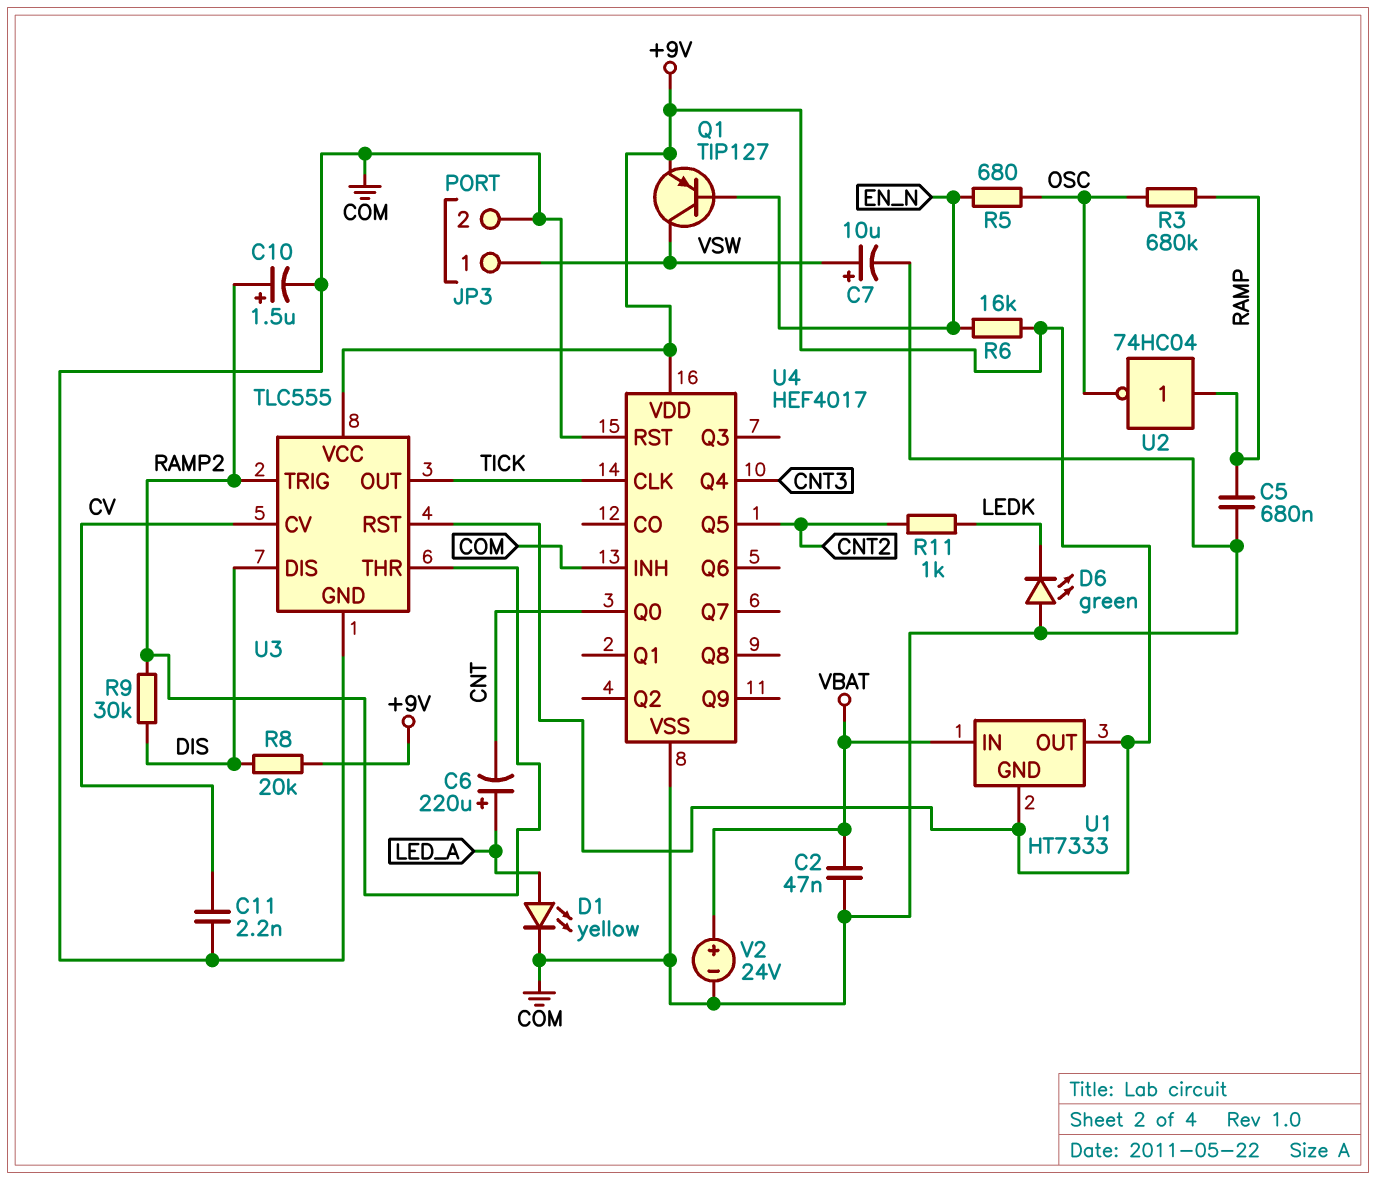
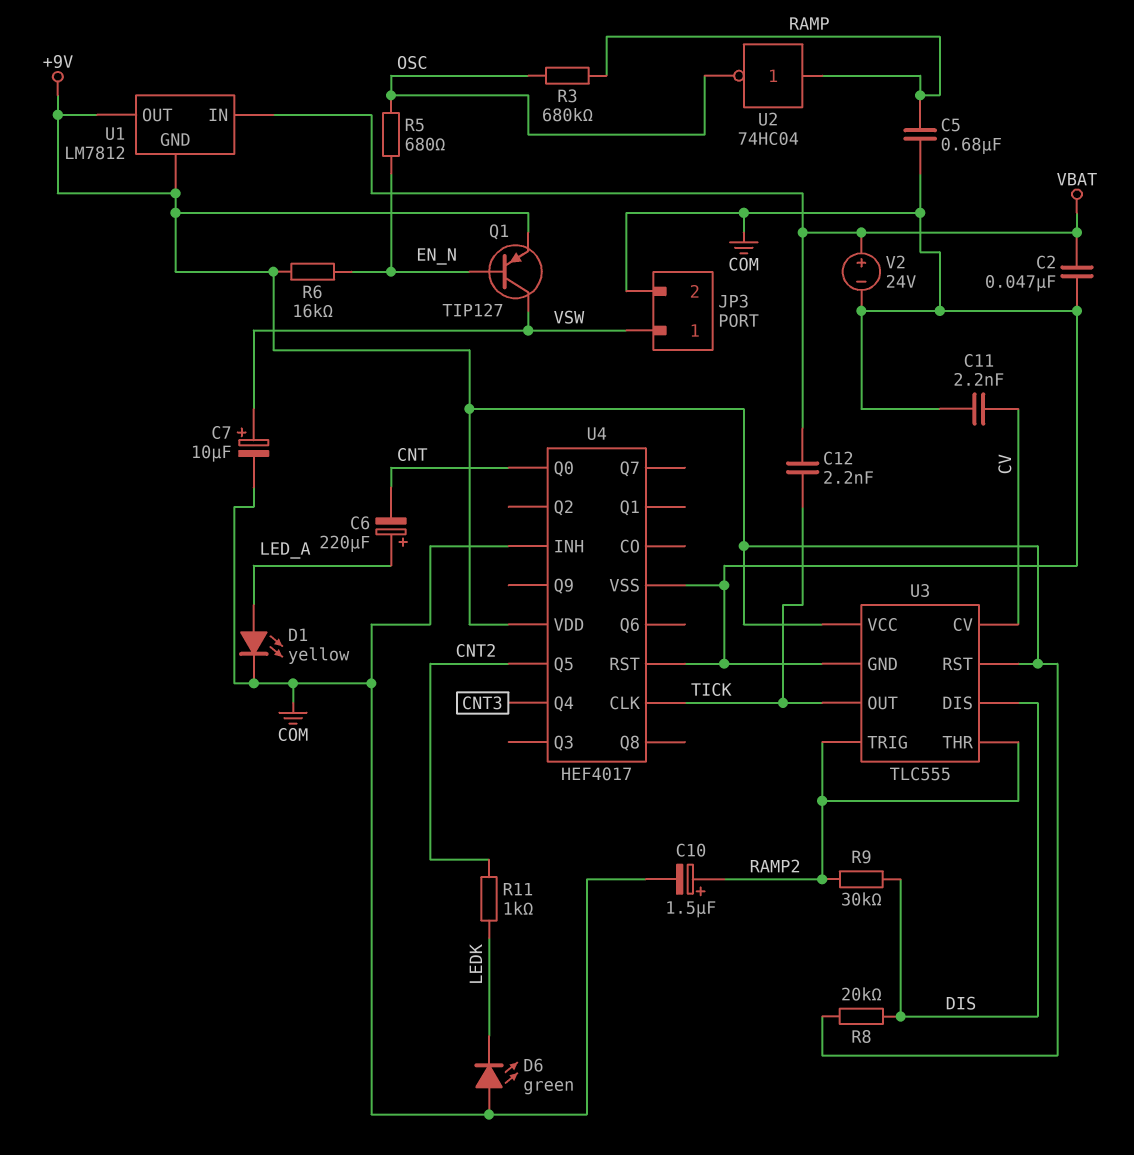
C12: none -> 2.2nF (TICK, VBAT)
U1: HT7333 -> LM7812

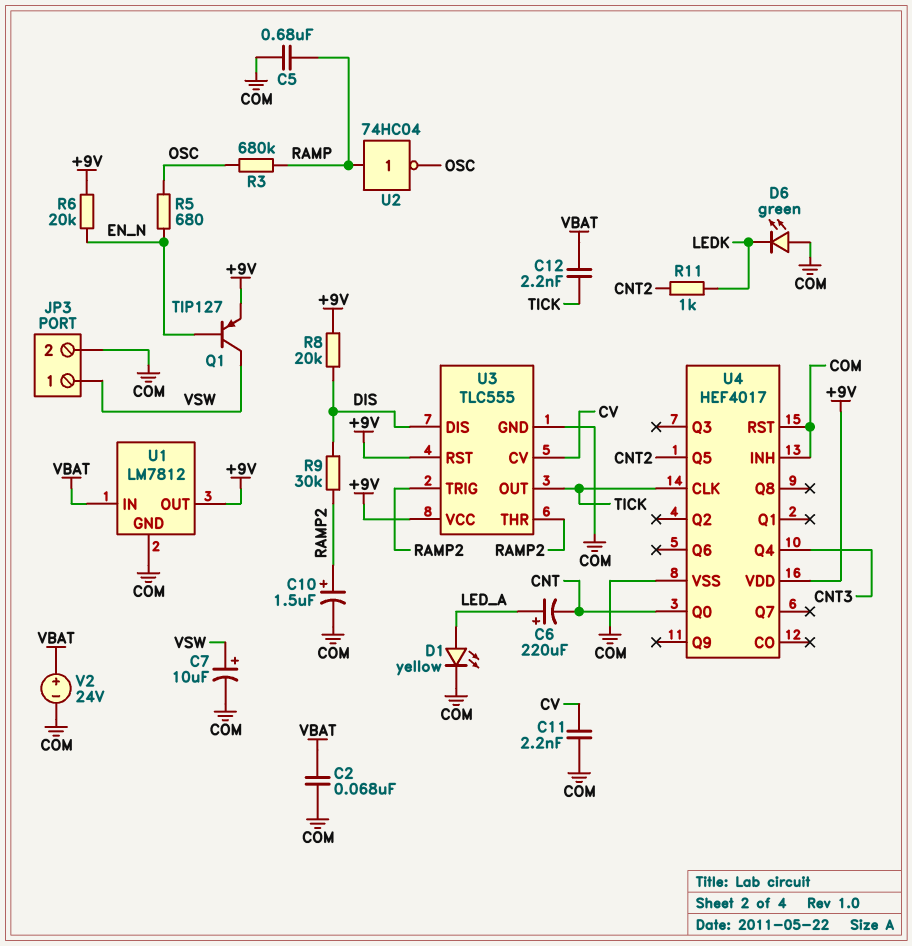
C2: 47nF (COM, VBAT) -> 68nF (COM, VBAT)
R6: 16k (+9V, EN_N) -> 20k (+9V, EN_N)
U1 pin GND: +9V -> COM

